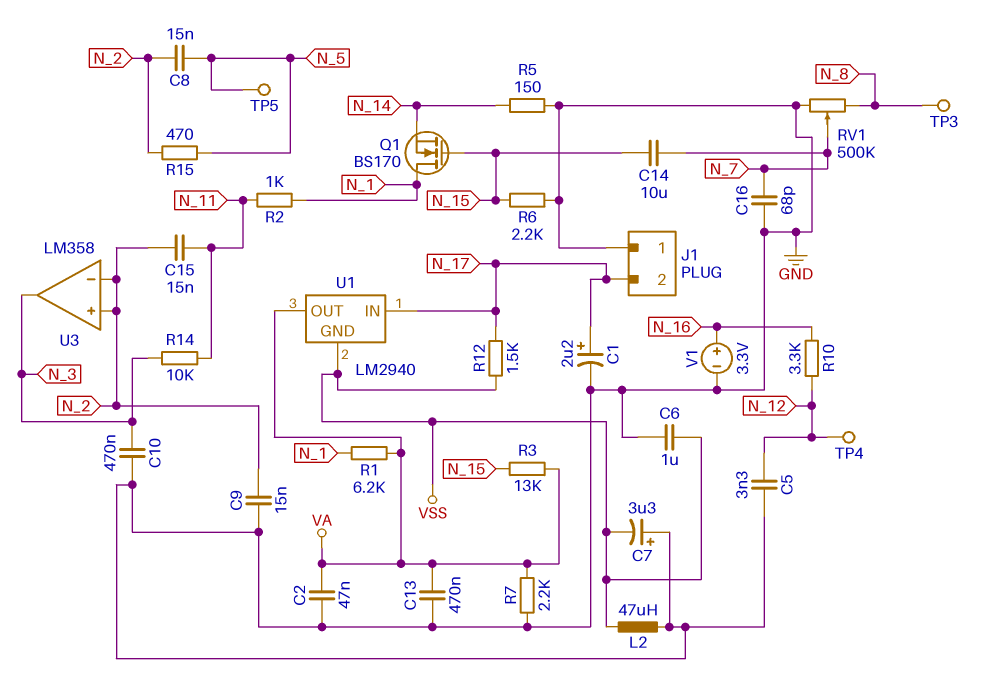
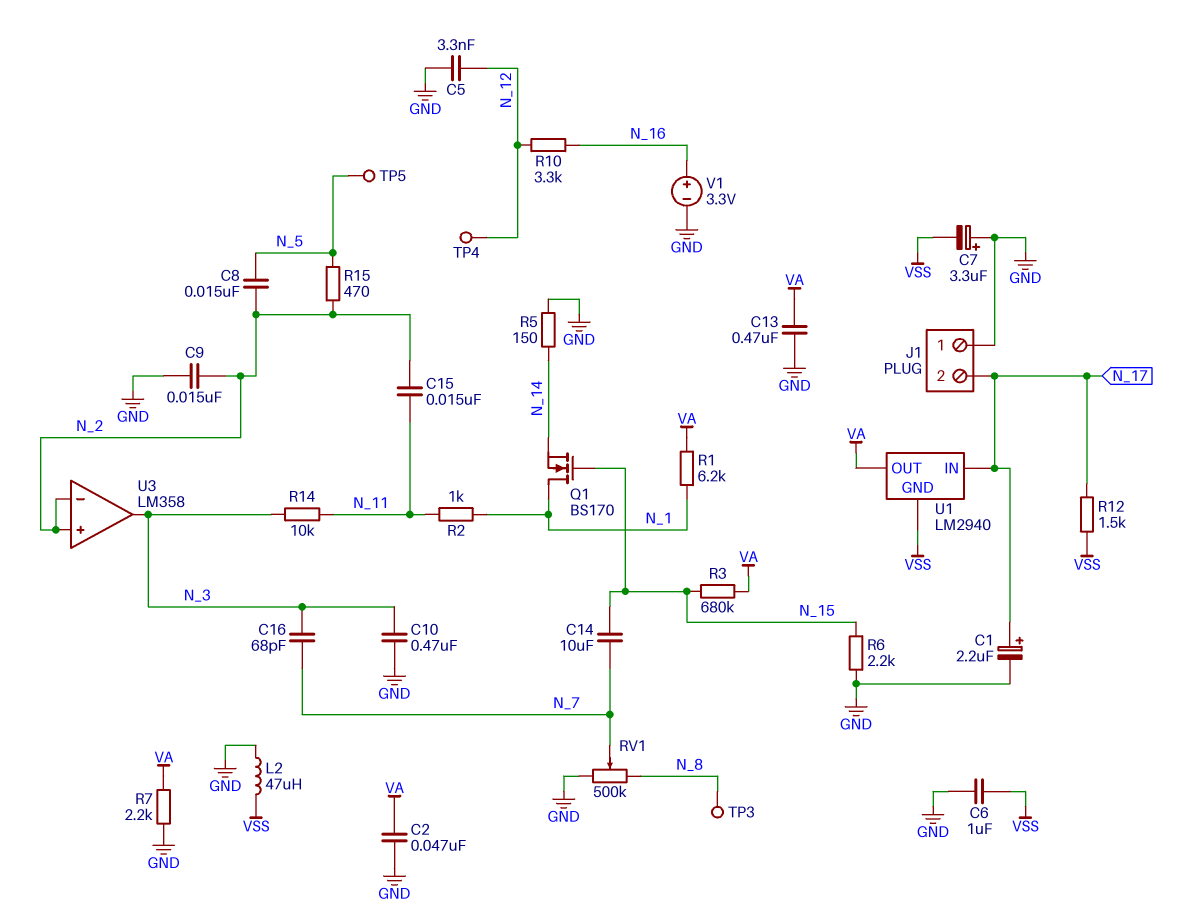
C16: 68pF (GND, N_7) -> 68pF (N_3, N_7)
R3: 13k (N_15, VA) -> 680k (N_15, VA)

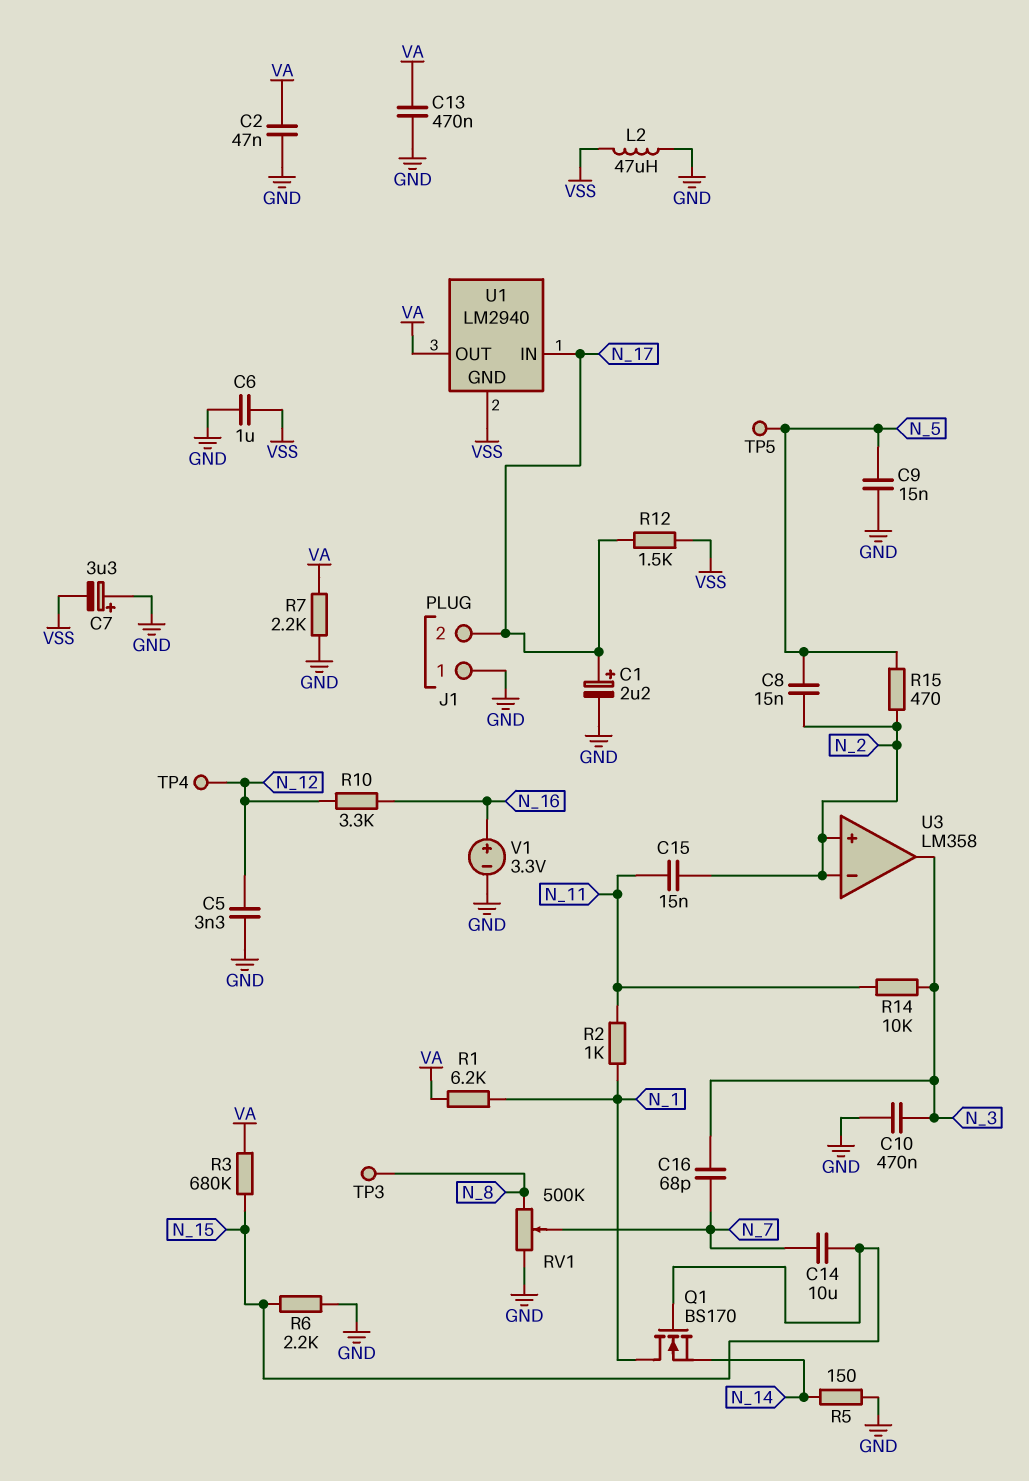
C9: 15nF (GND, N_2) -> 15nF (GND, N_5)

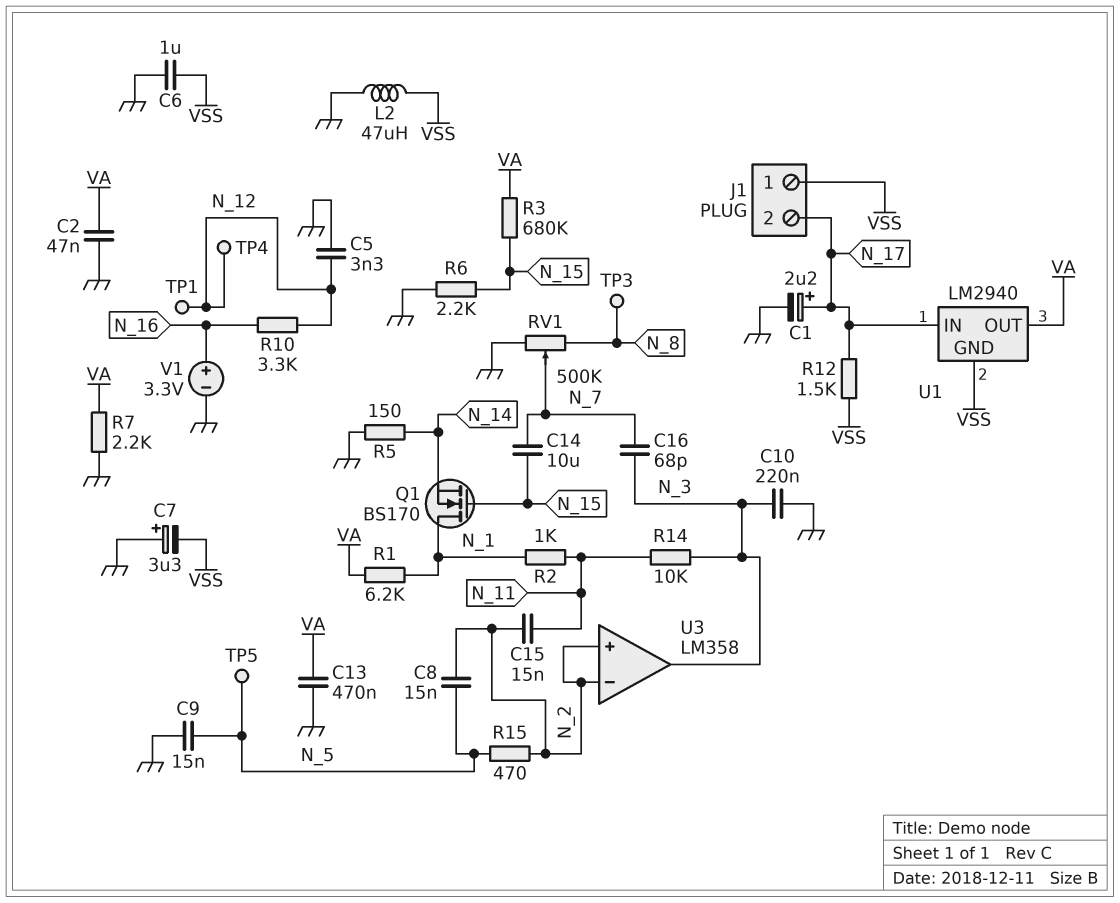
C10: 470nF (GND, N_3) -> 220nF (GND, N_3)
J1 pin 1: GND -> VSS
TP1: none -> test point (N_12)

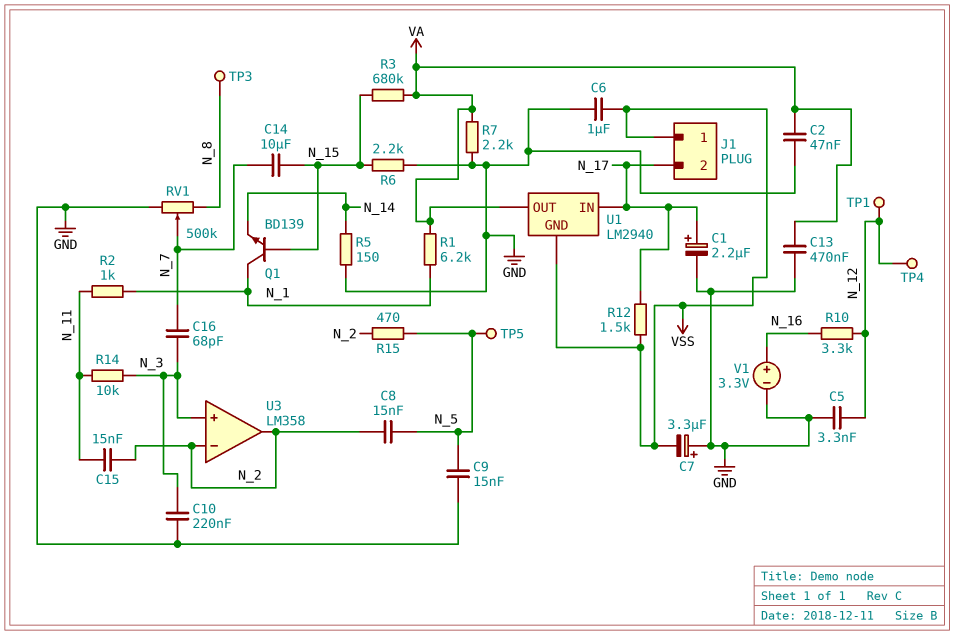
L2: 47uH (GND, VSS) -> none
Q1: NMOS BS170 (G N_15, D N_1, S N_14) -> NPN BD139 (B N_15, C N_1, E N_14)
U3 pin in+: N_2 -> N_3
U3 pin out: N_3 -> N_2

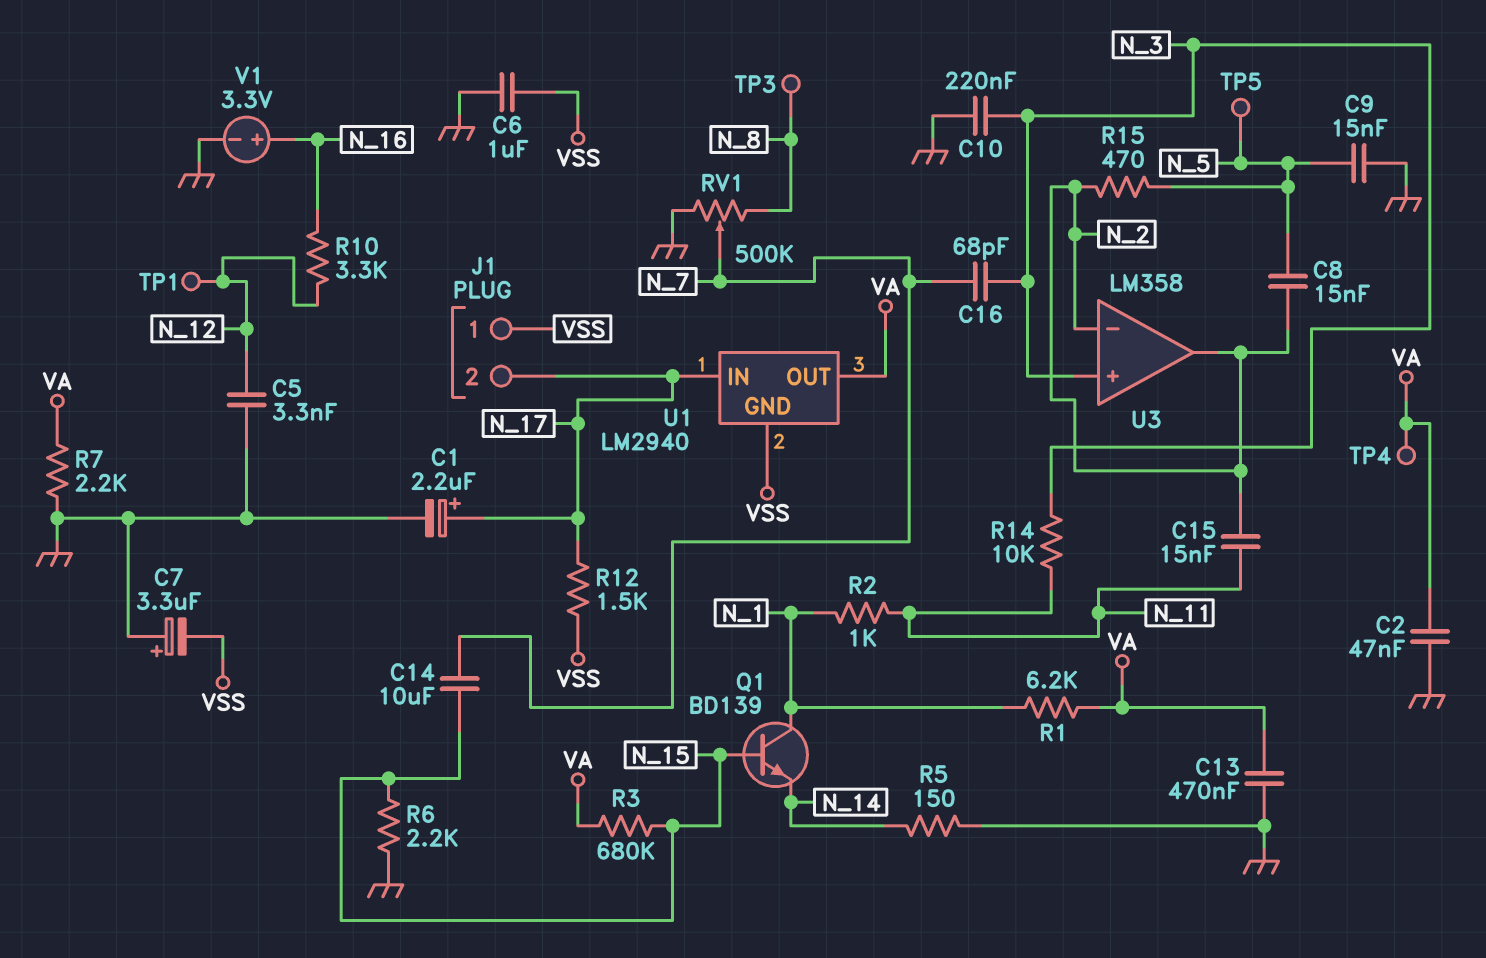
TP4: test point (N_12) -> test point (VA)

